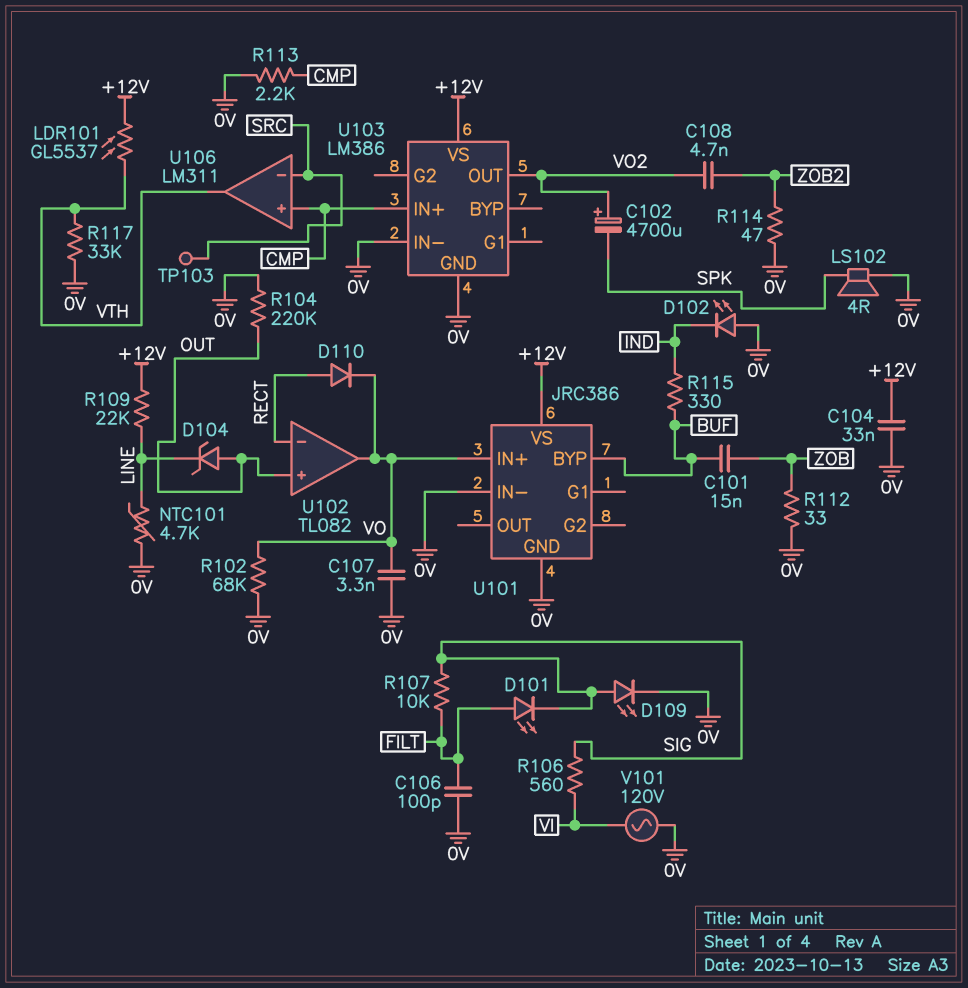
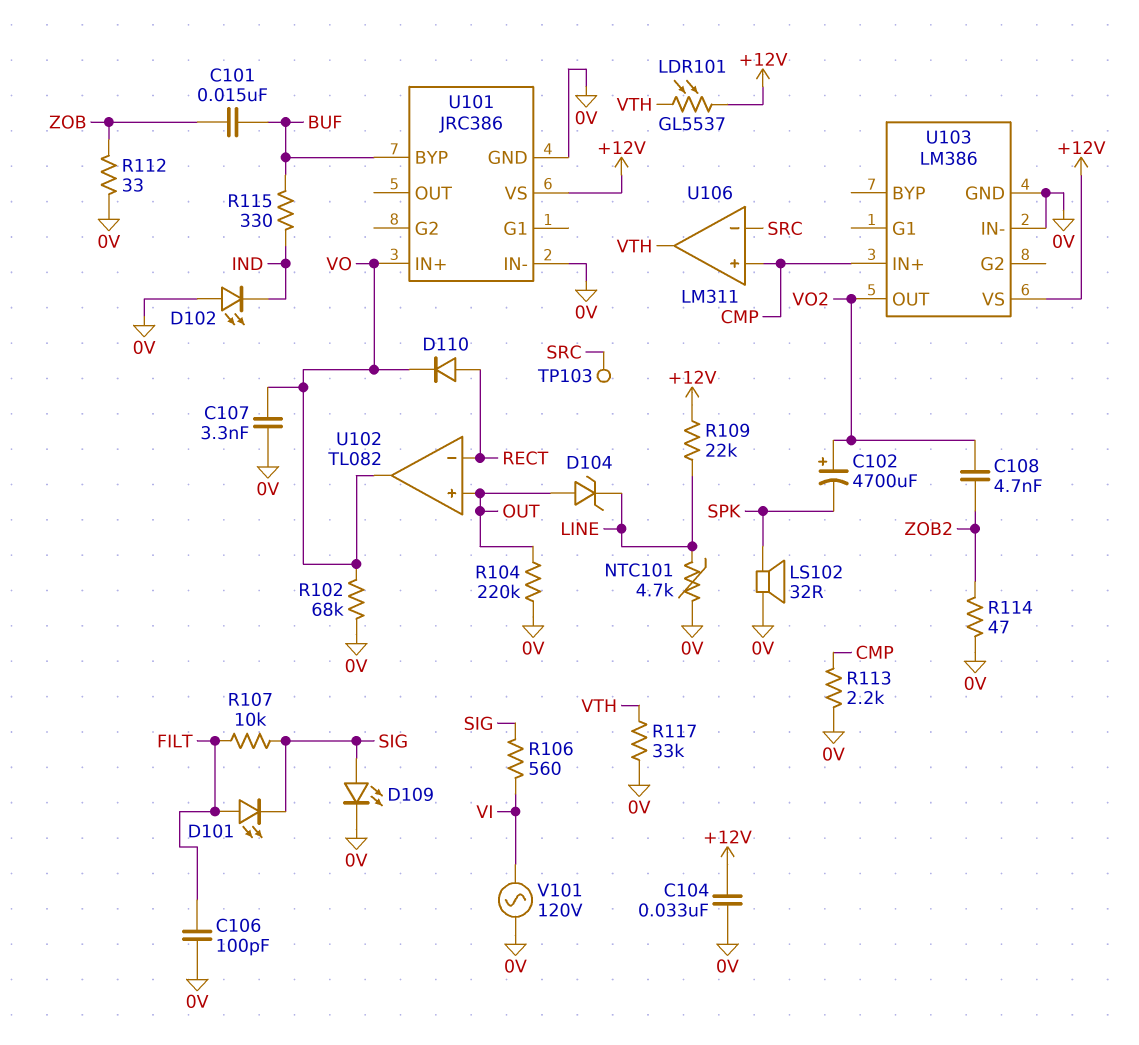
LS102: speaker 4R (0V, SPK) -> speaker 32R (0V, SPK)

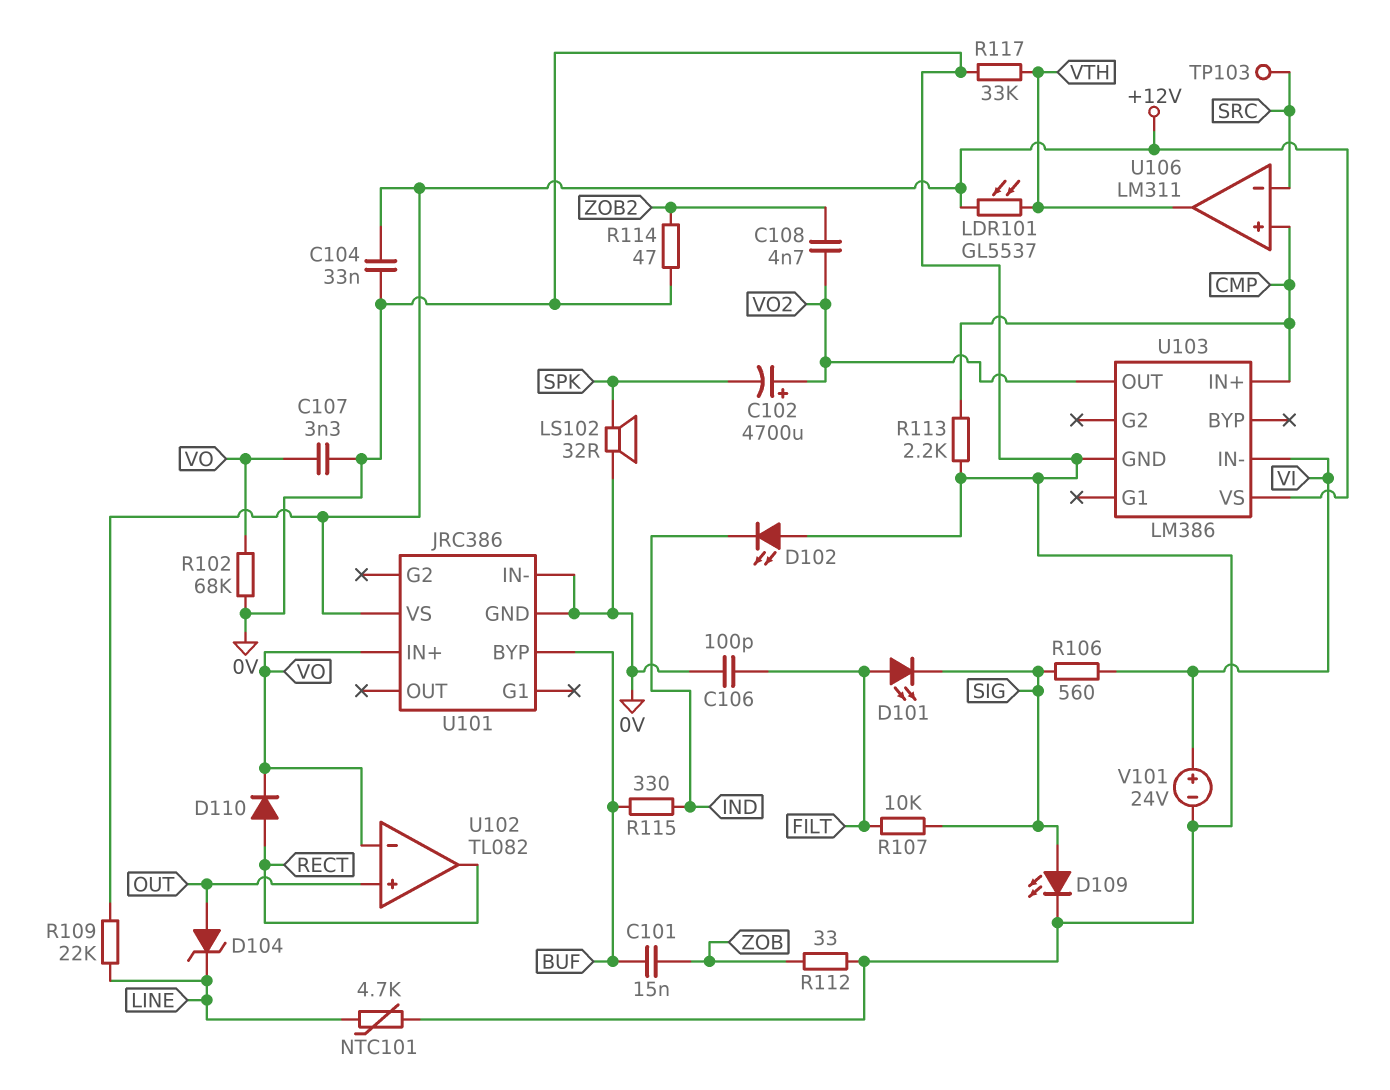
R104: 220k (0V, OUT) -> none
U102 pin in-: RECT -> VO
U102 pin out: VO -> RECT
U103 pin IN-: 0V -> VI
V101: AC 120V (0V, VI) -> 24V (plus VI, minus 0V)

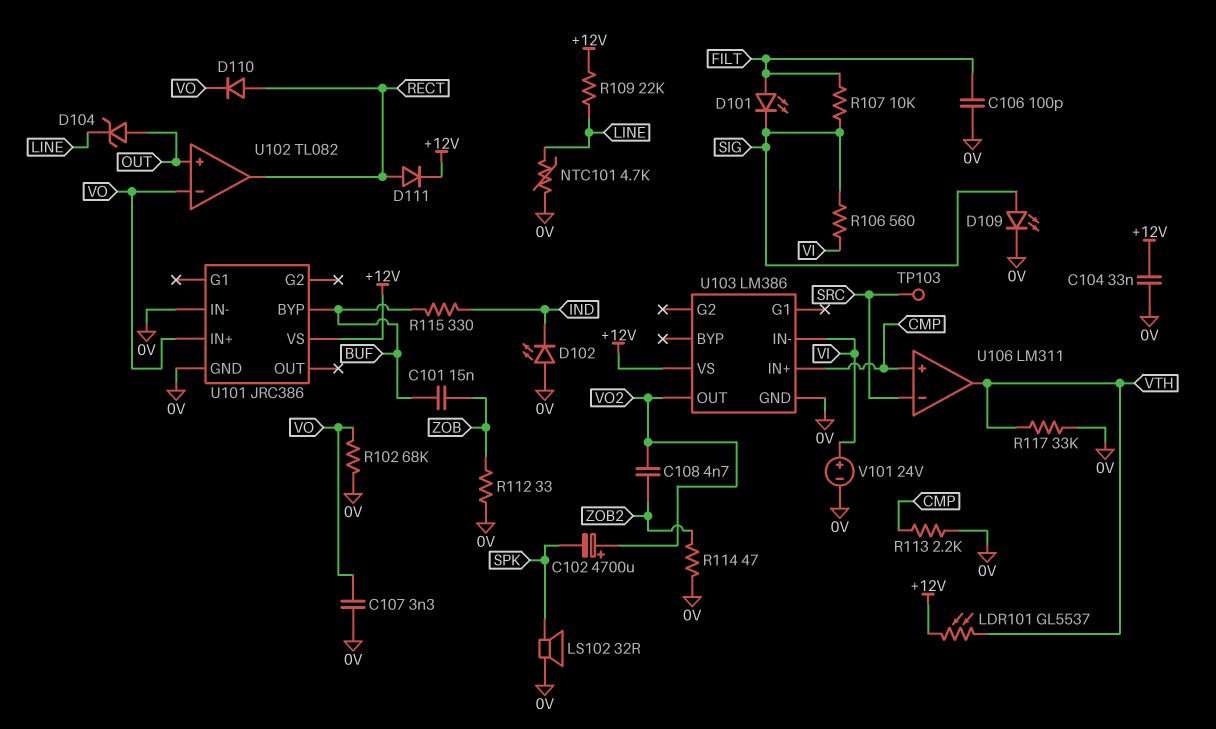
D111: none -> diode (A RECT, K +12V)

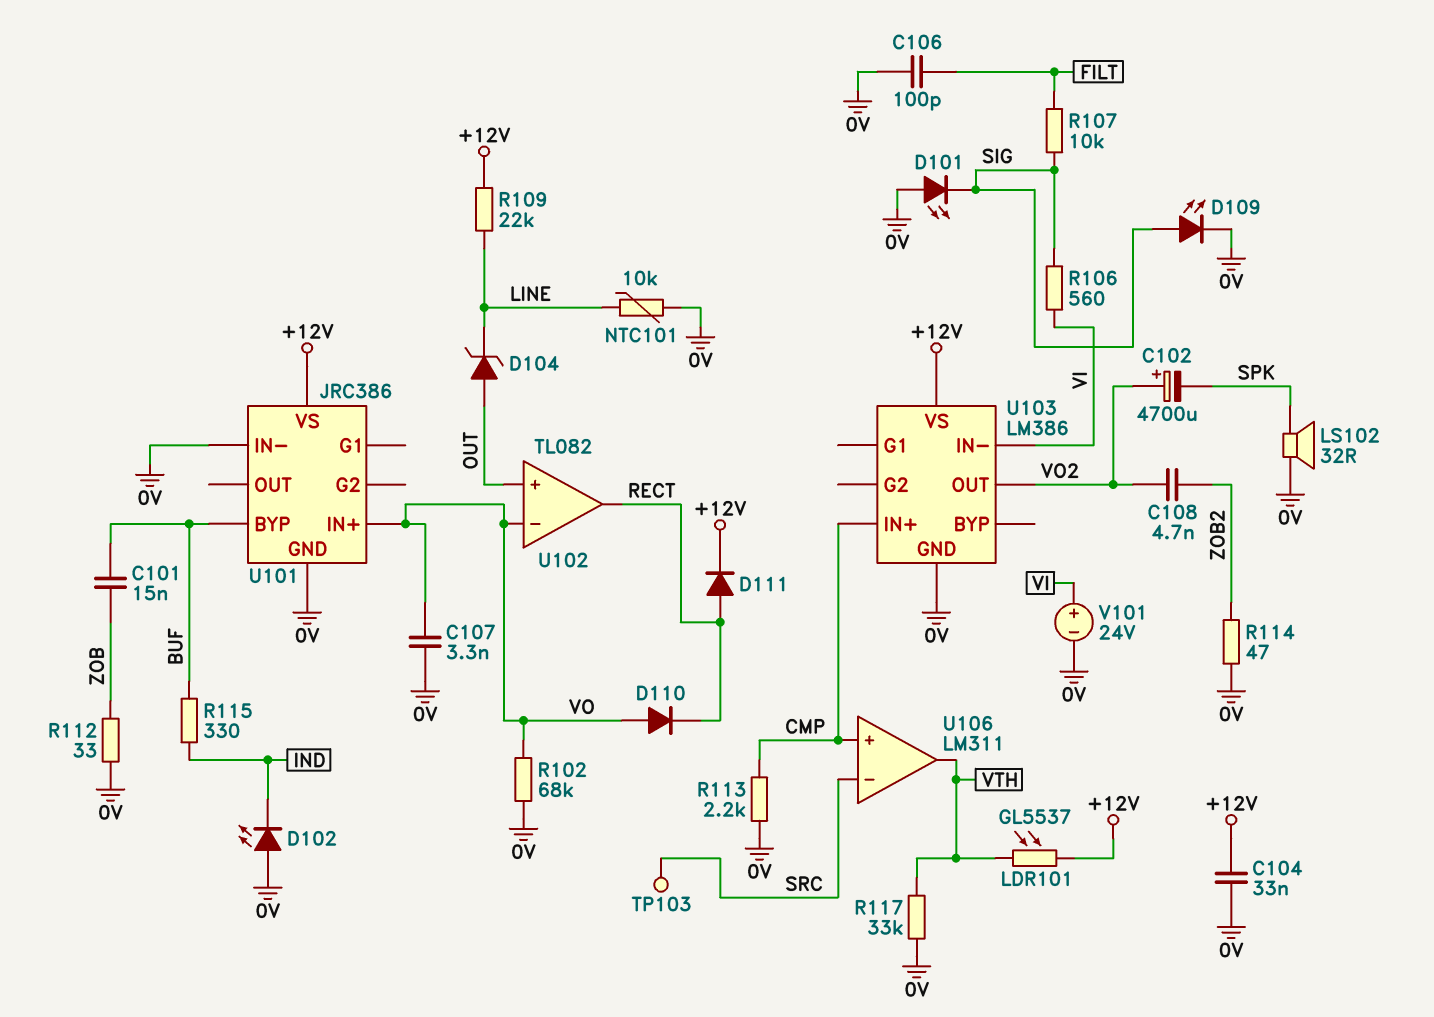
D101: LED (A FILT, K SIG) -> LED (A 0V, K SIG)
D110: diode (A RECT, K VO) -> diode (A VO, K RECT)
NTC101: 4.7k (0V, LINE) -> 10k (0V, LINE)

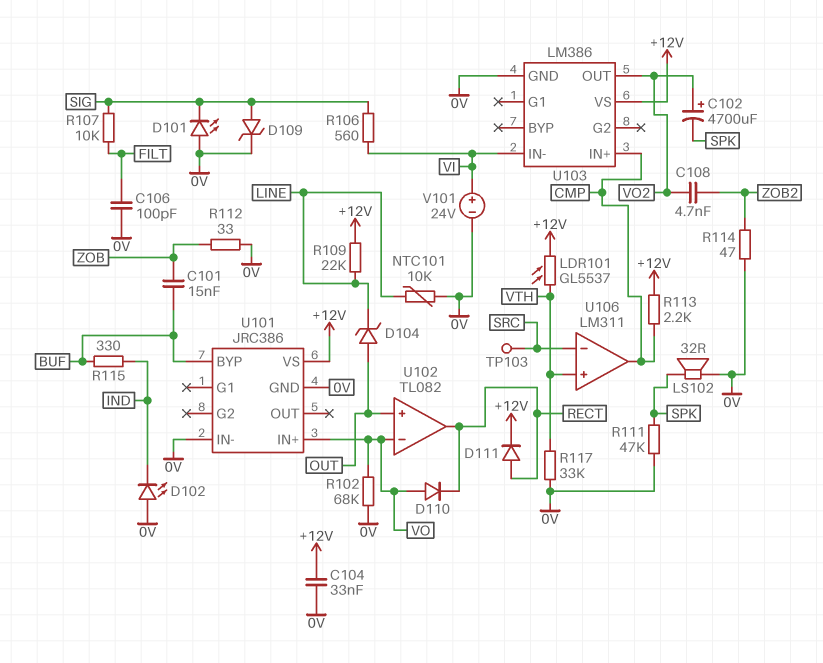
C107: 3.3nF (0V, VO) -> none
D109: LED (A SIG, K 0V) -> zener (A SIG, K 0V)
R111: none -> 47k (0V, SPK)
R113: 2.2k (0V, CMP) -> 2.2k (+12V, CMP)
U106 pin in+: CMP -> VTH
U106 pin out: VTH -> CMP

